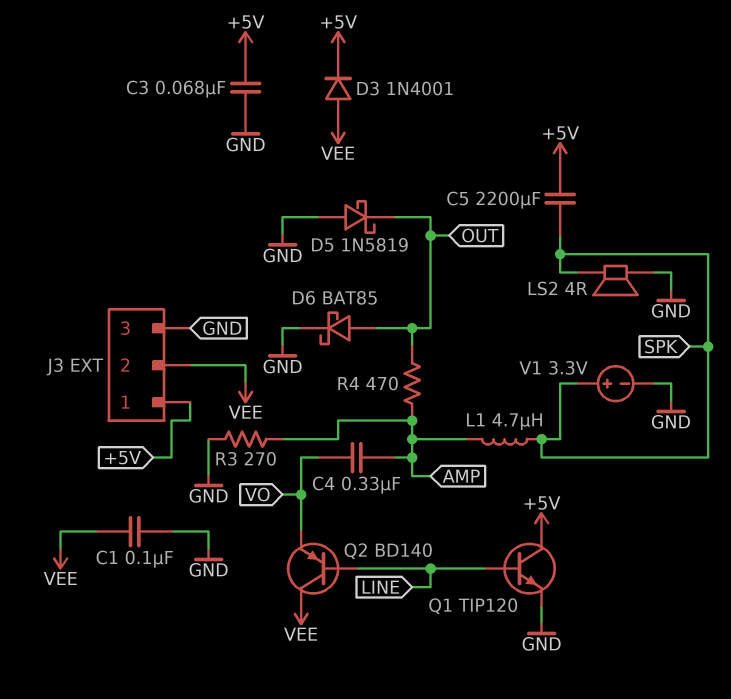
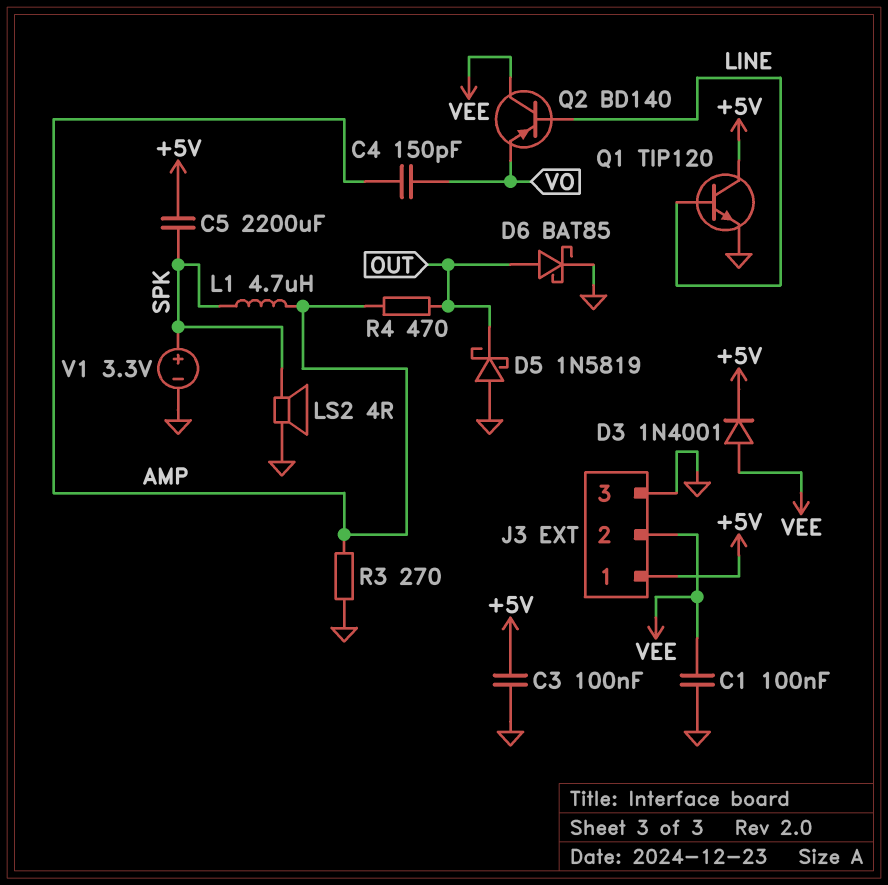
C3: 68nF (+5V, GND) -> 100nF (+5V, GND)
C4: 330nF (AMP, VO) -> 150pF (AMP, VO)

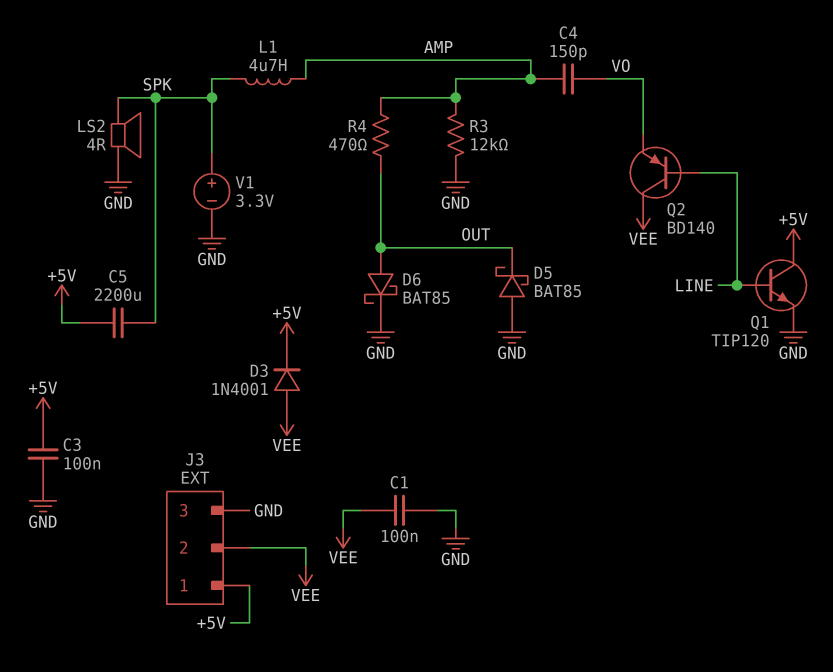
D5: schottky 1N5819 (A GND, K OUT) -> schottky BAT85 (A GND, K OUT)
R3: 270 (AMP, GND) -> 12k (AMP, GND)

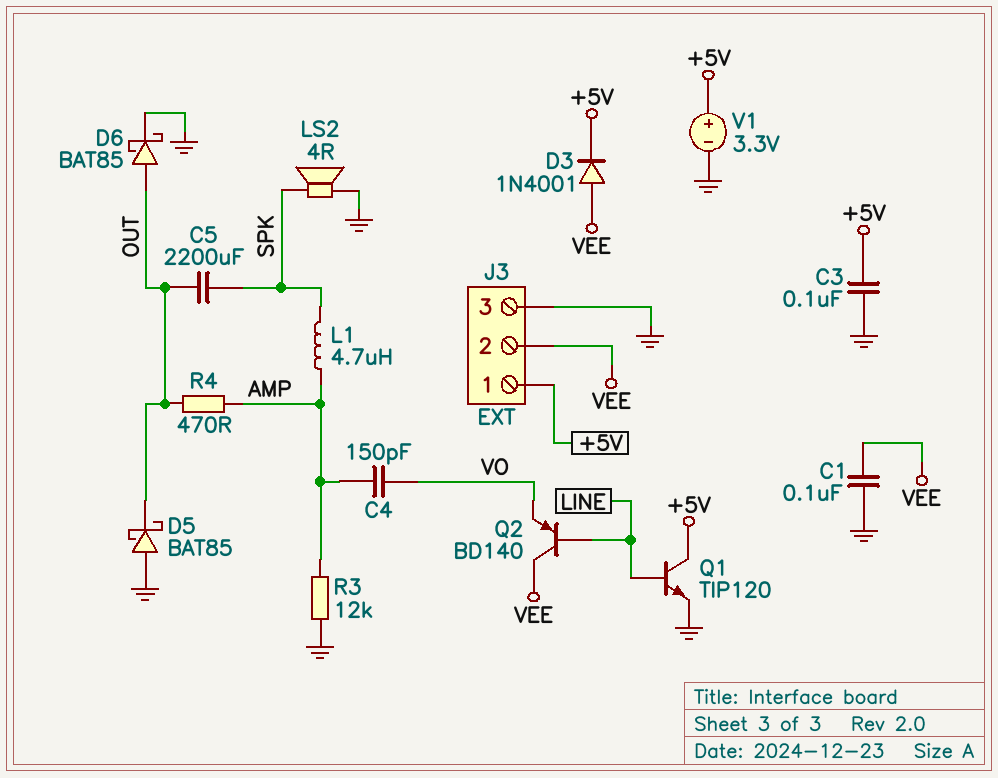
C5: 2200uF (+5V, SPK) -> 2200uF (OUT, SPK)
V1: 3.3V (plus SPK, minus GND) -> 3.3V (plus +5V, minus GND)

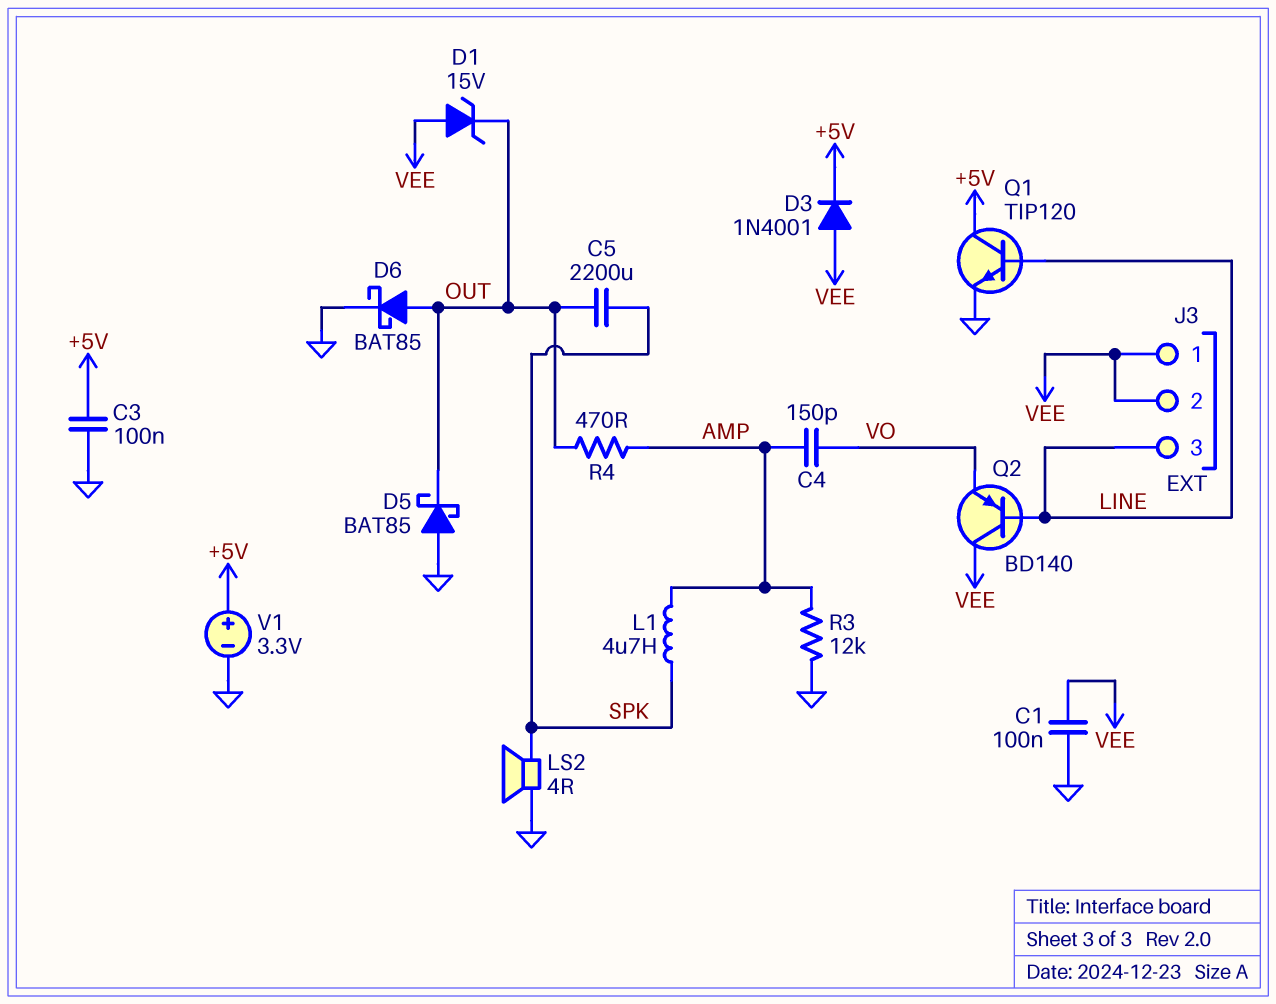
D1: none -> zener 15V (A VEE, K OUT)
J3 pin 1: +5V -> VEE
J3 pin 3: GND -> LINE

